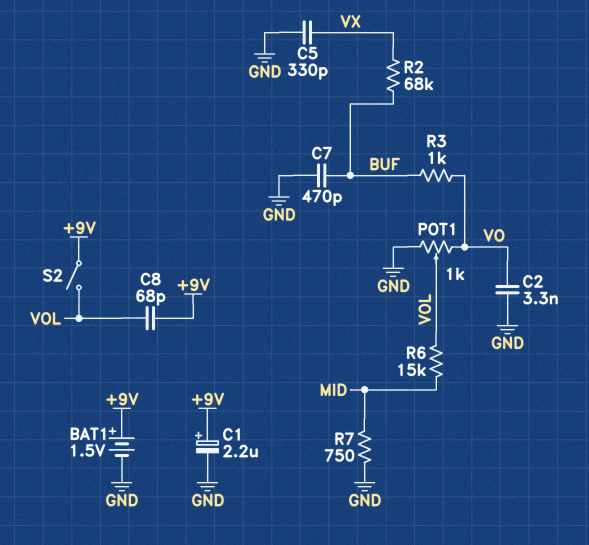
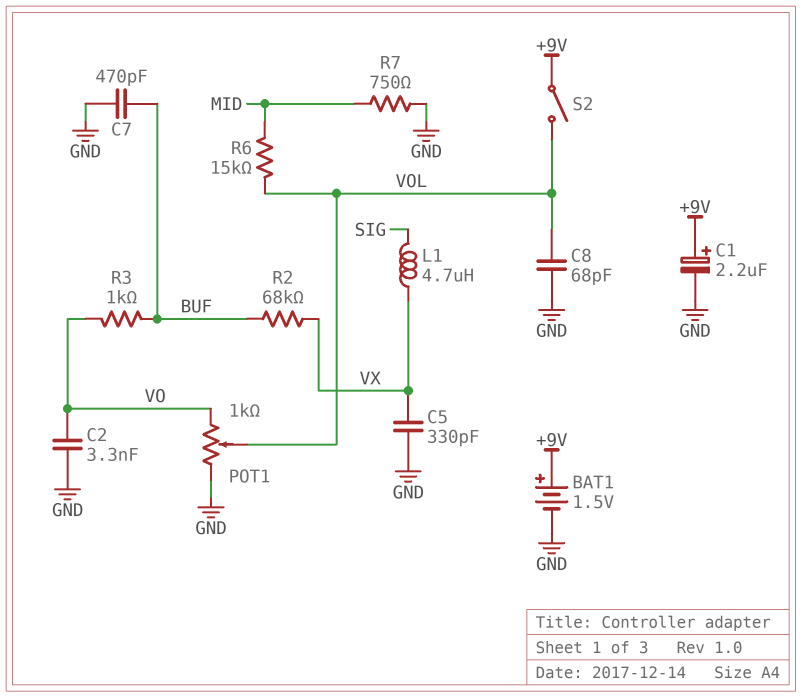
C8: 68pF (+9V, VOL) -> 68pF (GND, VOL)
L1: none -> 4.7uH (SIG, VX)

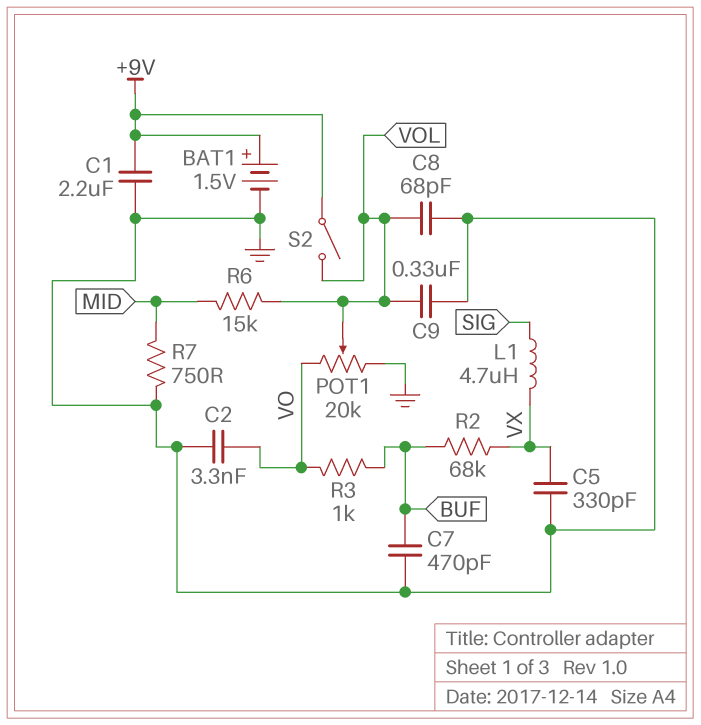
C1: 2.2uF (plus +9V, minus GND) -> 2.2uF (+9V, GND)
C9: none -> 330nF (GND, VOL)
POT1: 1k (GND, VO, wiper VOL) -> 20k (GND, VO, wiper VOL)

